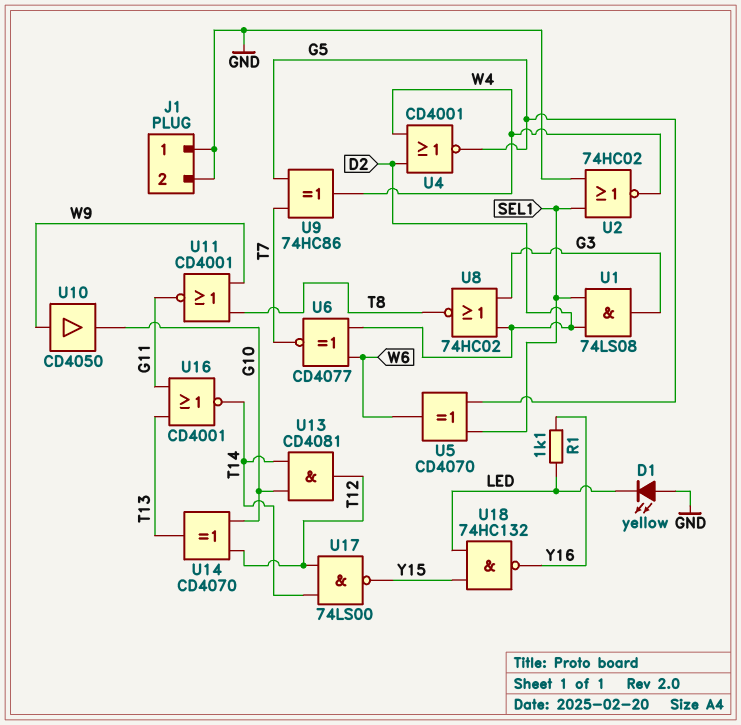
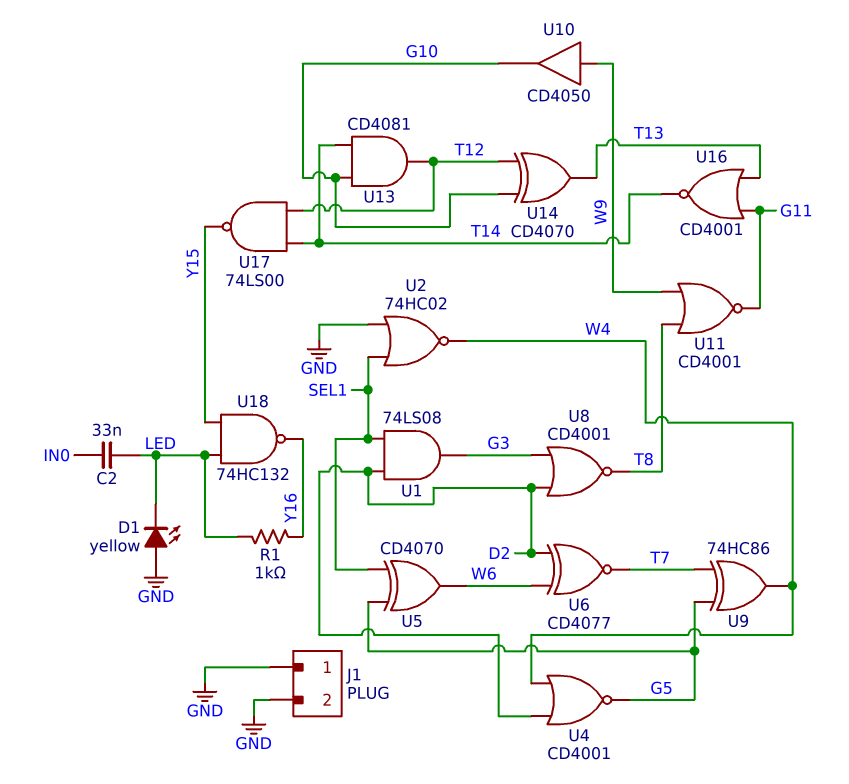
C2: none -> 33nF (IN0, LED)
R1: 1.1k (LED, Y16) -> 1k (LED, Y16)
U8: NOR 74HC02 (in D2, in G3, out T8) -> NOR CD4001 (in D2, in G3, out T8)

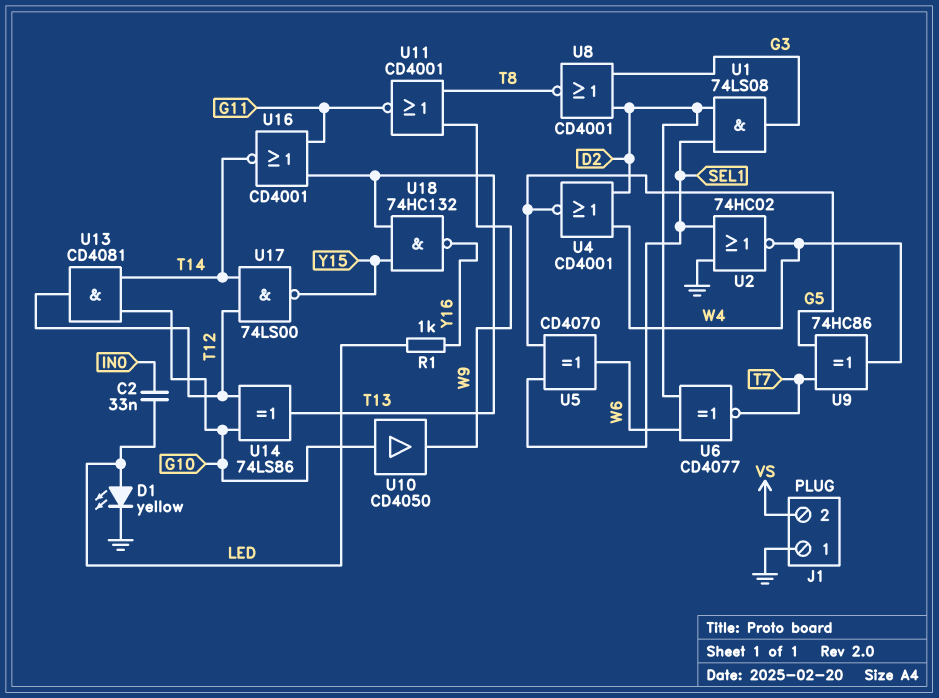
D1: LED yellow (A GND, K LED) -> LED yellow (A LED, K GND)
J1 pin 2: GND -> VS
U10: buffer CD4050 (in W9, out G10) -> buffer CD4050 (in G10, out W9)
U14: XOR CD4070 (in G10, in T12, out T13) -> XOR 74LS86 (in G10, in T12, out T13)
U18: NAND 74HC132 (in LED, in Y15, out Y16) -> NAND 74HC132 (in T13, in Y15, out Y16)

